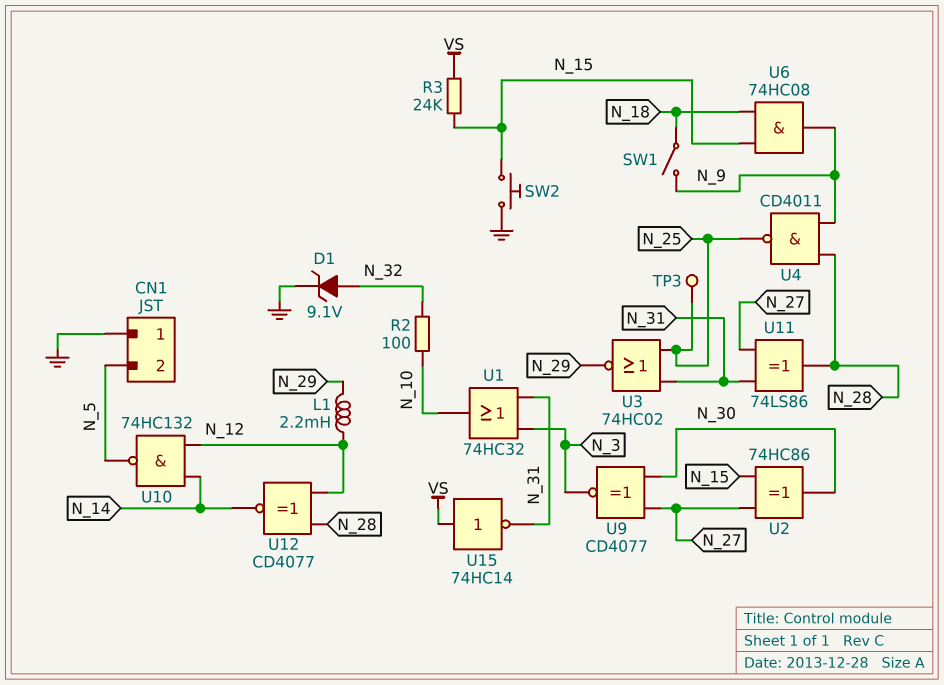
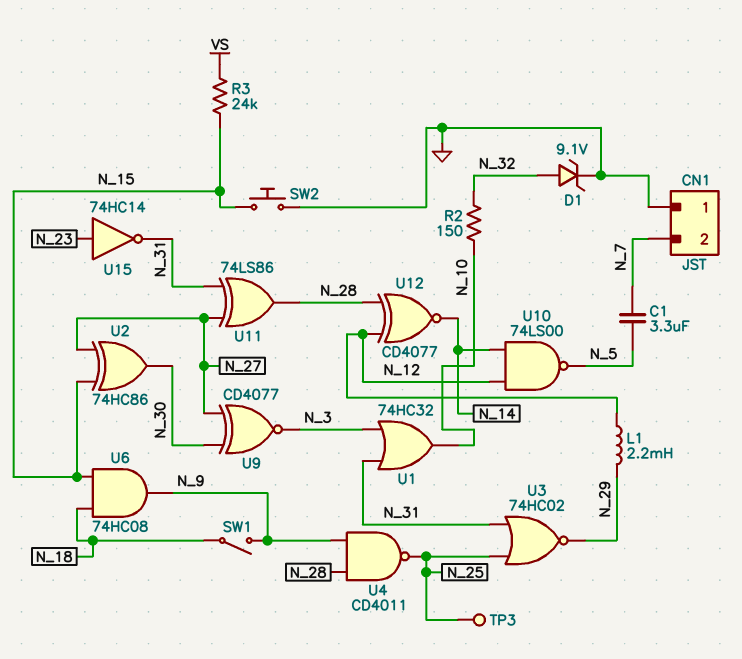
C1: none -> 3.3uF (N_5, N_7)
CN1 pin 2: N_5 -> N_7
R2: 100 (N_10, N_32) -> 150 (N_10, N_32)
U10: NAND 74HC132 (in N_12, in N_14, out N_5) -> NAND 74LS00 (in N_12, in N_14, out N_5)
U15: NOT 74HC14 (in VS, out N_31) -> NOT 74HC14 (in N_23, out N_31)

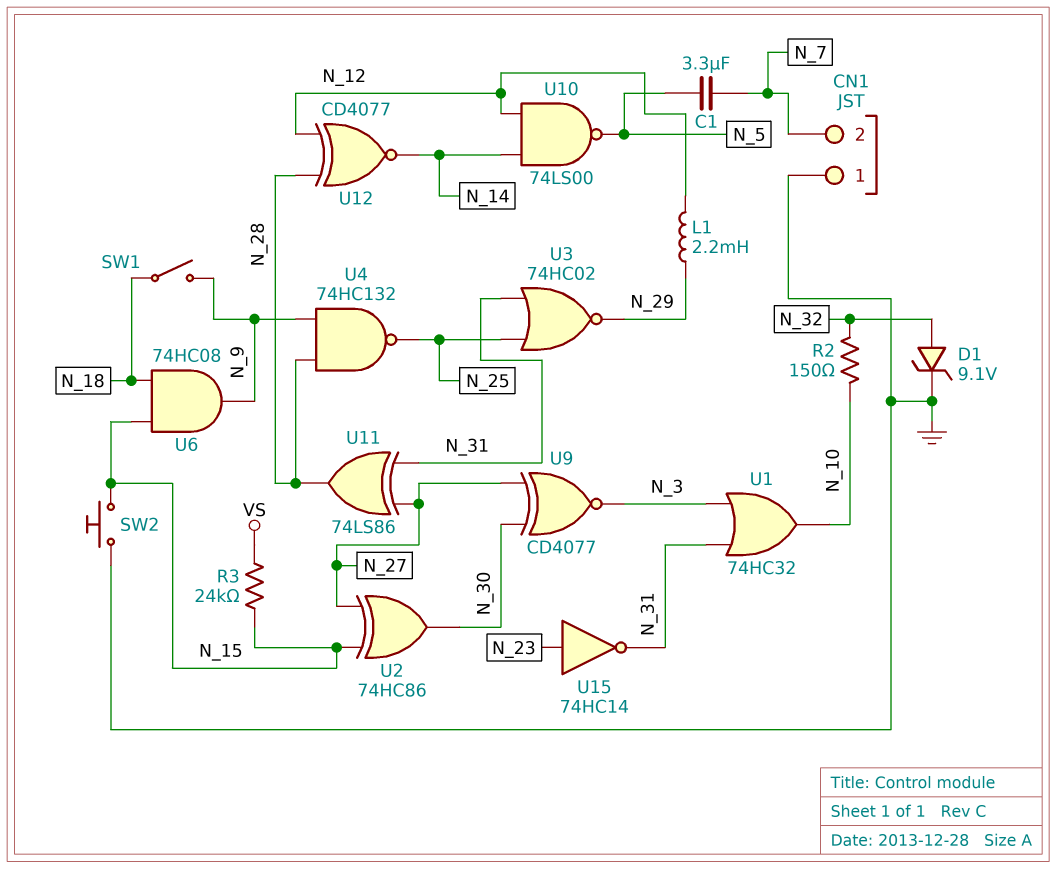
TP3: test point (N_25) -> none
U4: NAND CD4011 (in N_9, in N_28, out N_25) -> NAND 74HC132 (in N_9, in N_28, out N_25)

